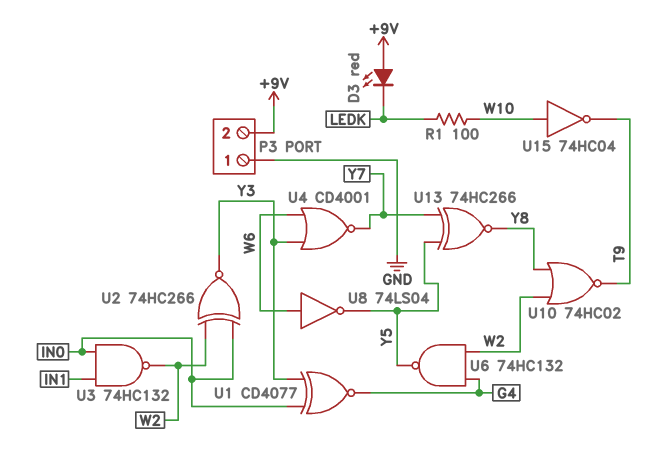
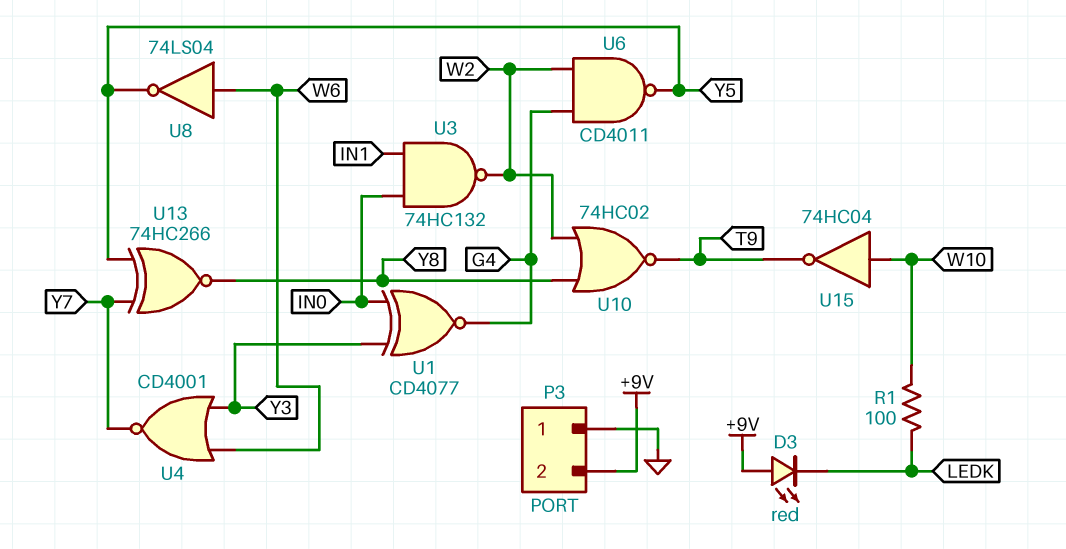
U2: XNOR 74HC266 (in IN0, in W2, out Y3) -> none
U6: NAND 74HC132 (in G4, in W2, out Y5) -> NAND CD4011 (in G4, in W2, out Y5)

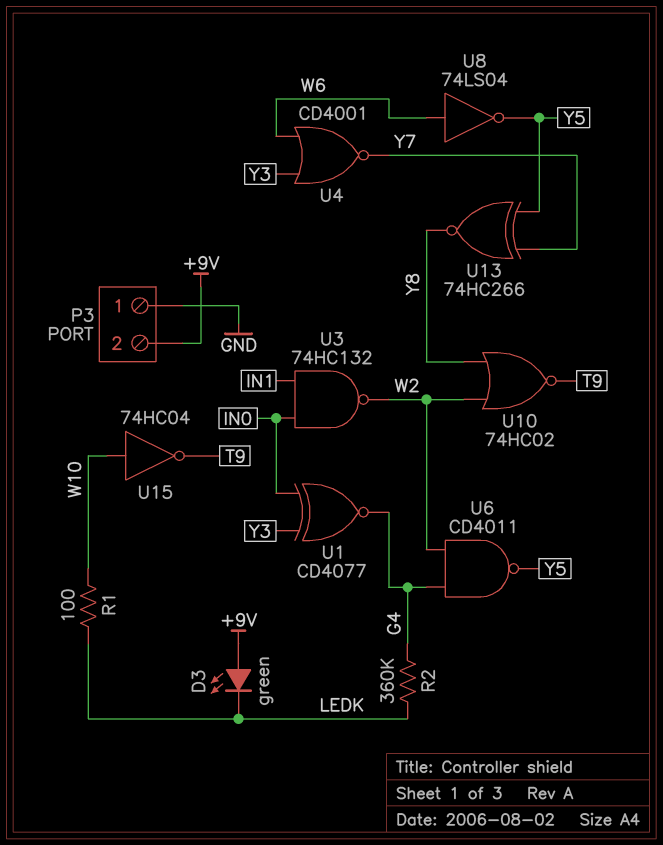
D3: LED red (A +9V, K LEDK) -> LED green (A +9V, K LEDK)
R2: none -> 360k (G4, LEDK)

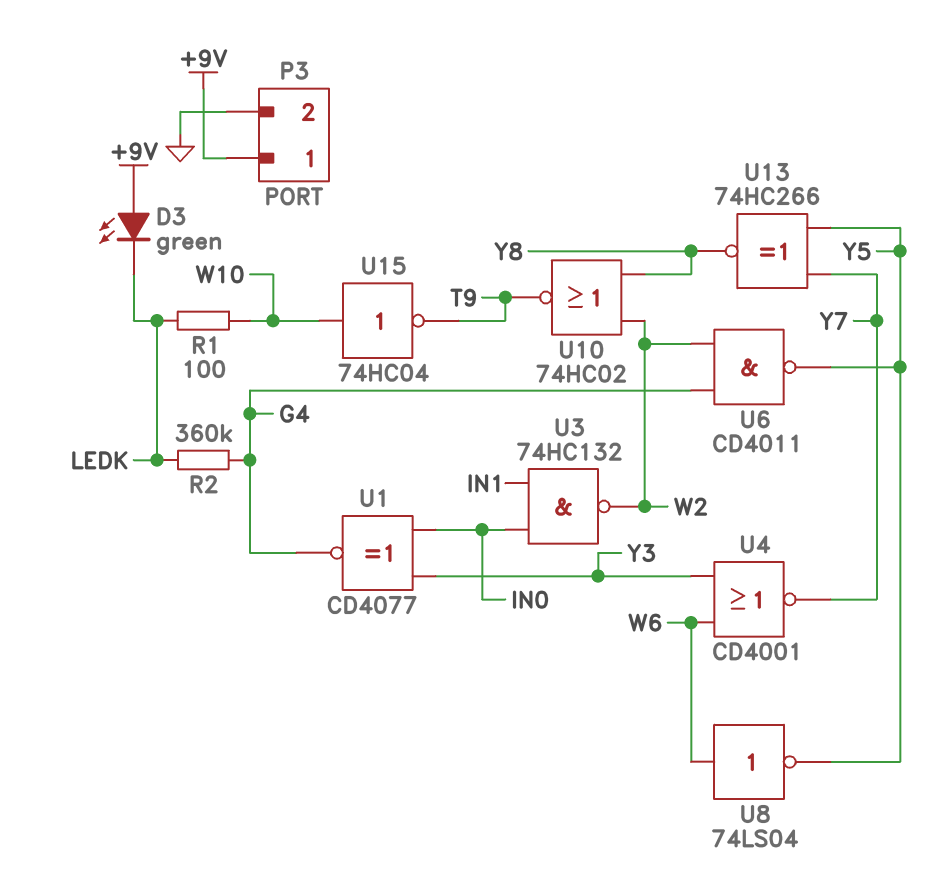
P3 pin 1: GND -> +9V
P3 pin 2: +9V -> GND

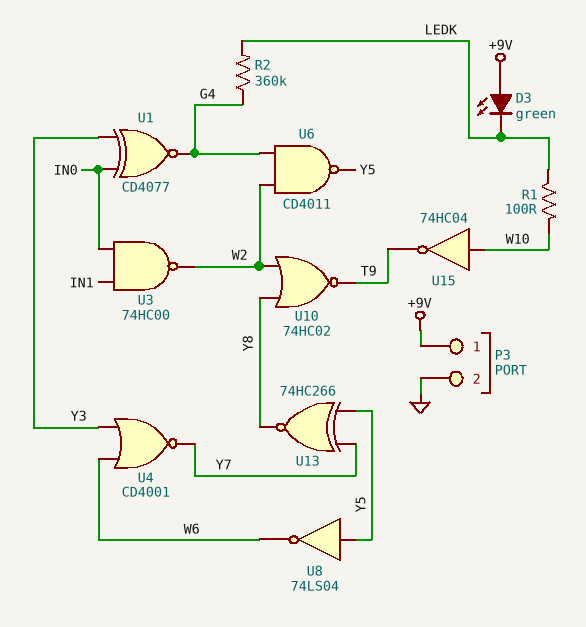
U3: NAND 74HC132 (in IN0, in IN1, out W2) -> NAND 74HC00 (in IN0, in IN1, out W2)
U8: NOT 74LS04 (in W6, out Y5) -> NOT 74LS04 (in Y5, out W6)

